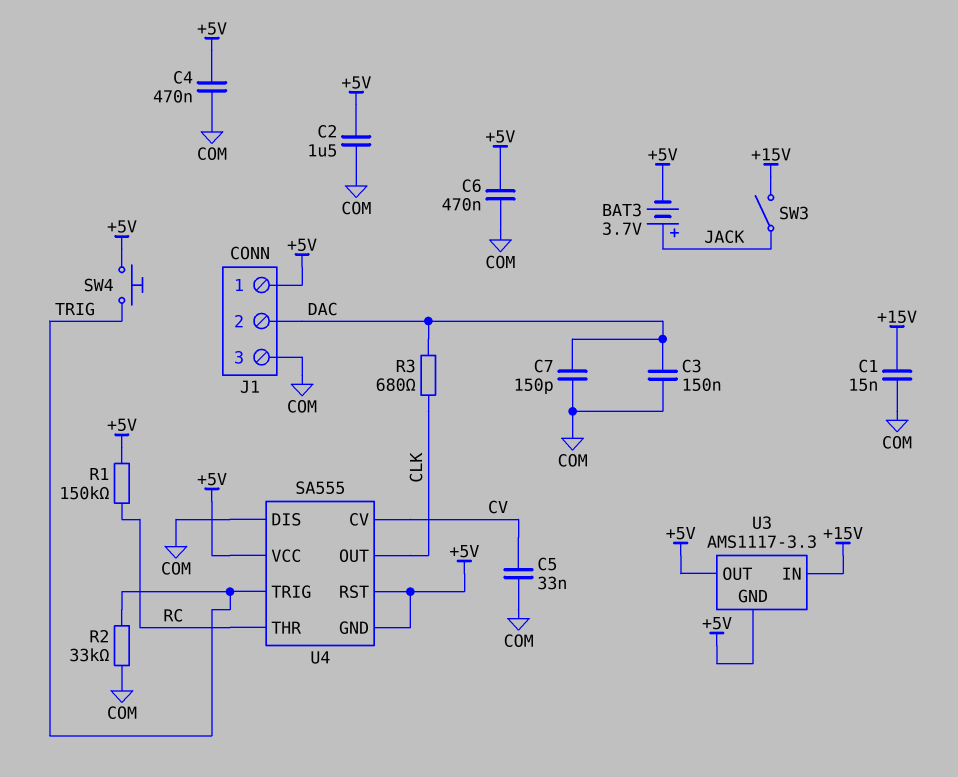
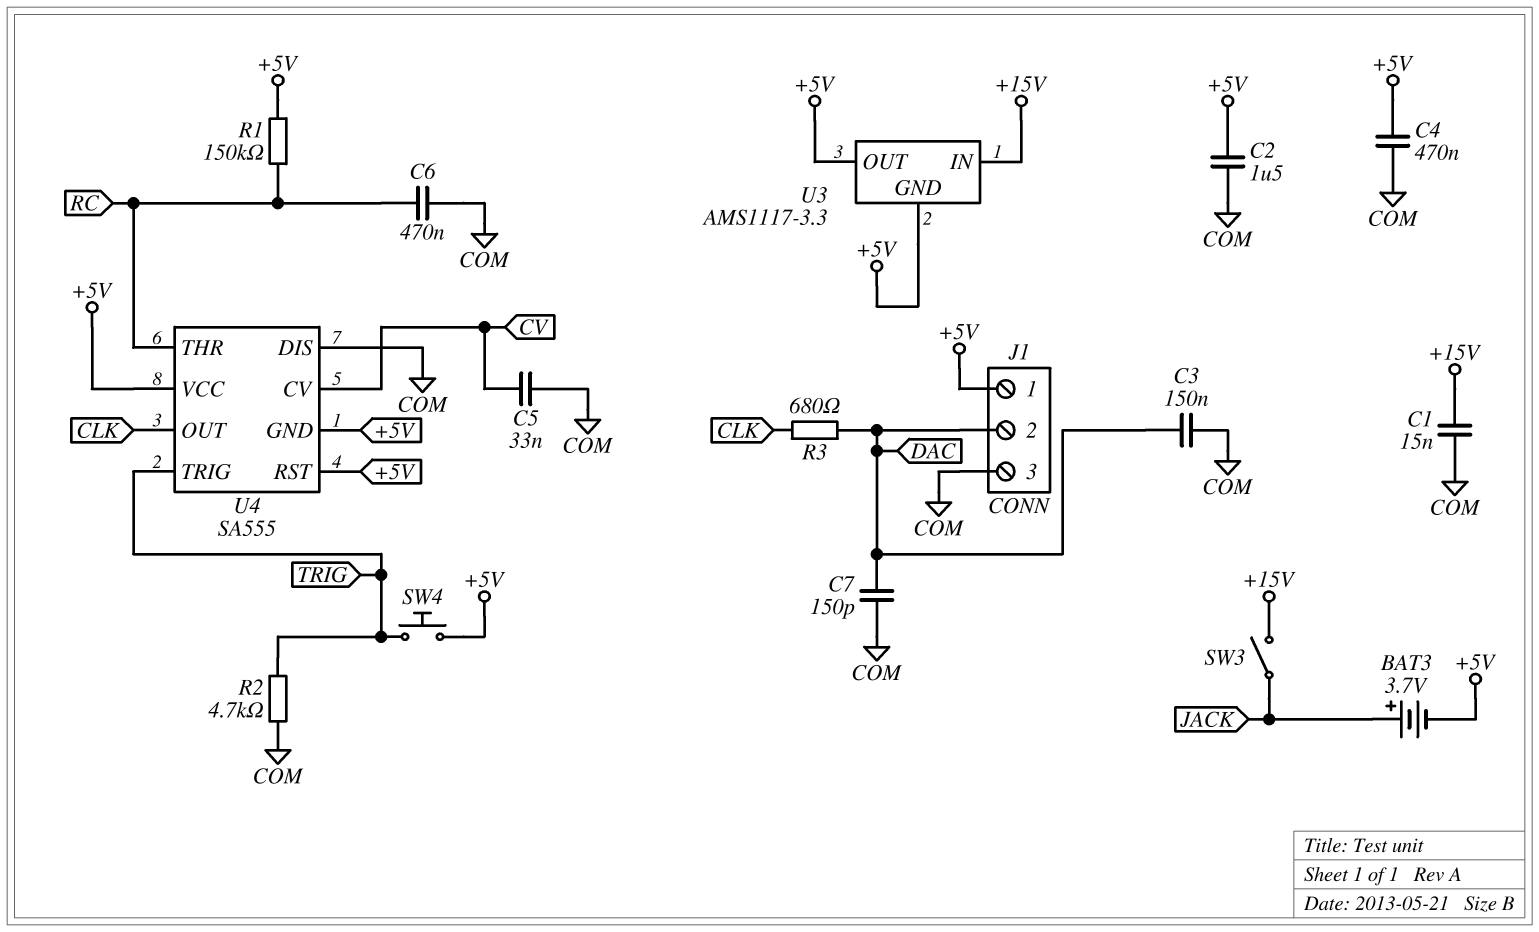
C6: 470nF (+5V, COM) -> 470nF (COM, RC)
R2: 33k (COM, TRIG) -> 4.7k (COM, TRIG)

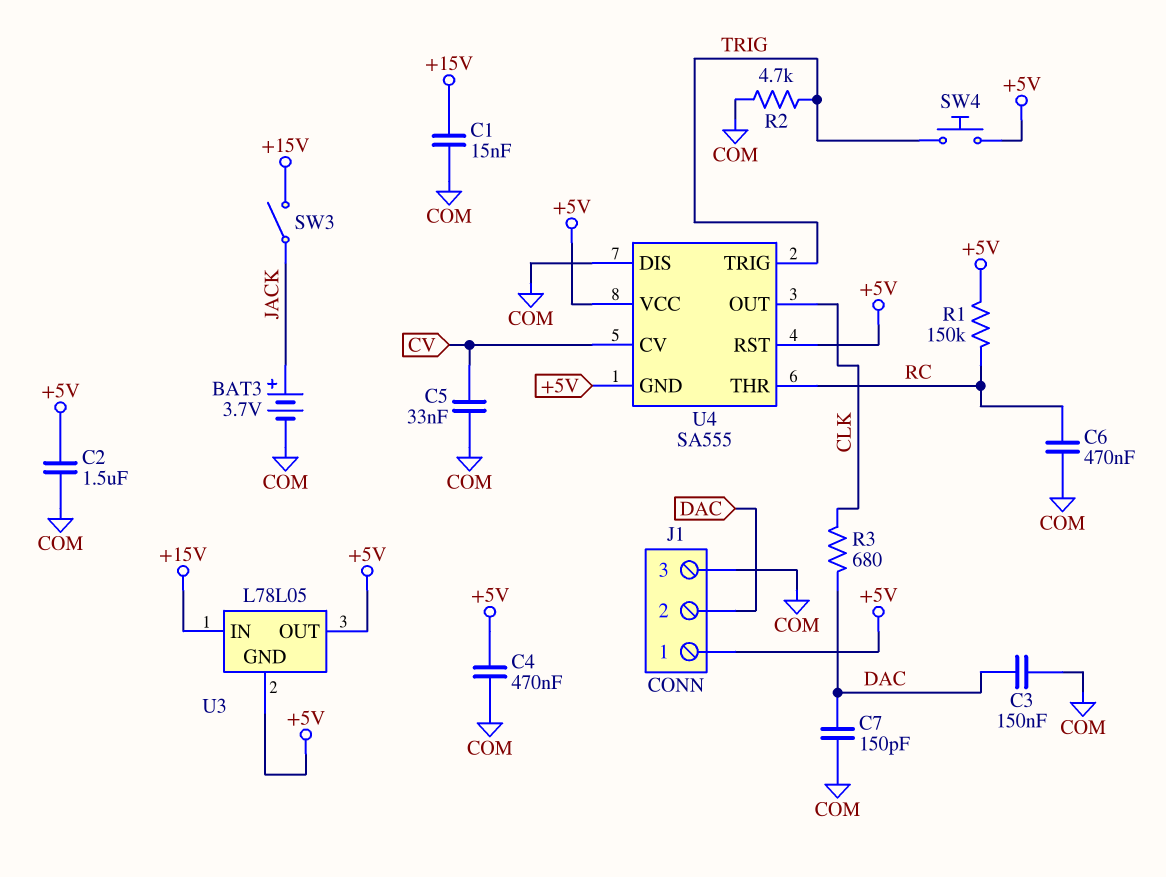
BAT3: 3.7V (plus JACK, minus +5V) -> 3.7V (plus JACK, minus COM)
U3: AMS1117-3.3 -> L78L05

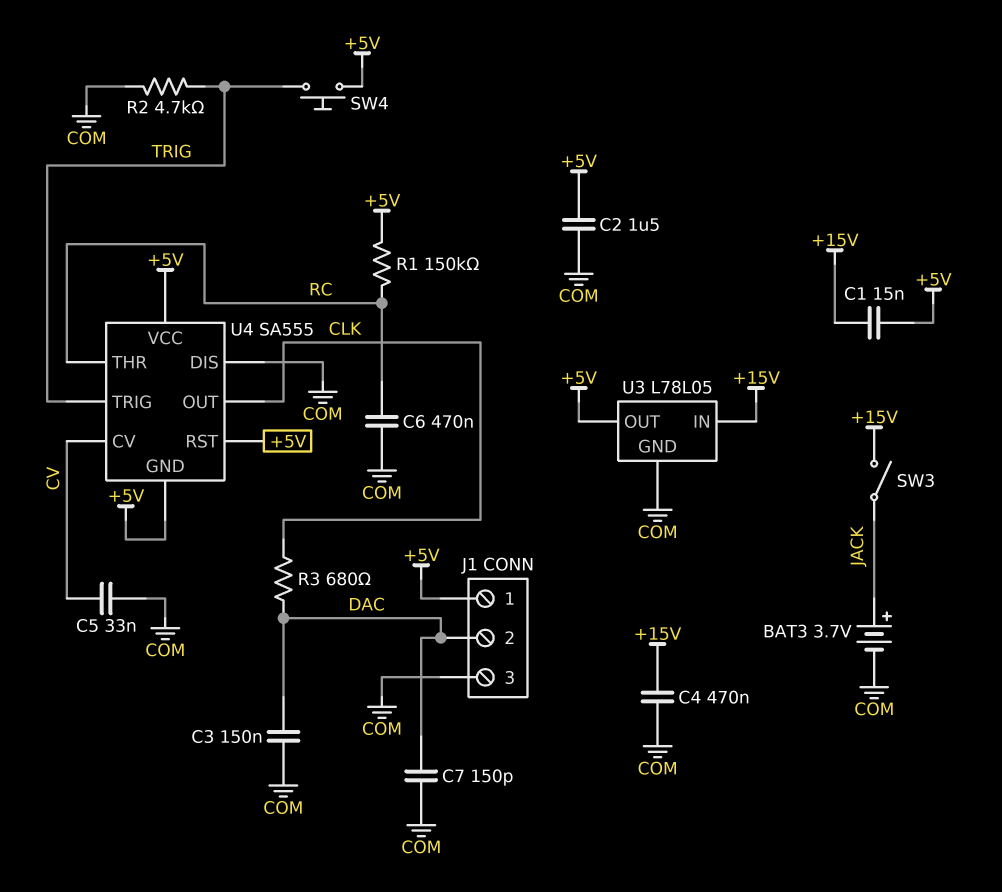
C1: 15nF (+15V, COM) -> 15nF (+5V, +15V)
C4: 470nF (+5V, COM) -> 470nF (+15V, COM)
U3 pin GND: +5V -> COM

